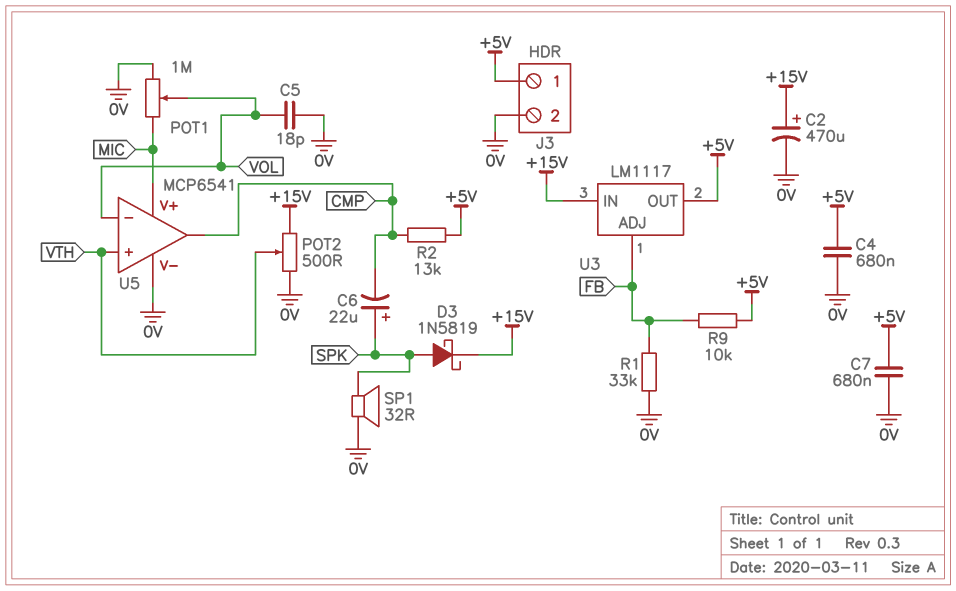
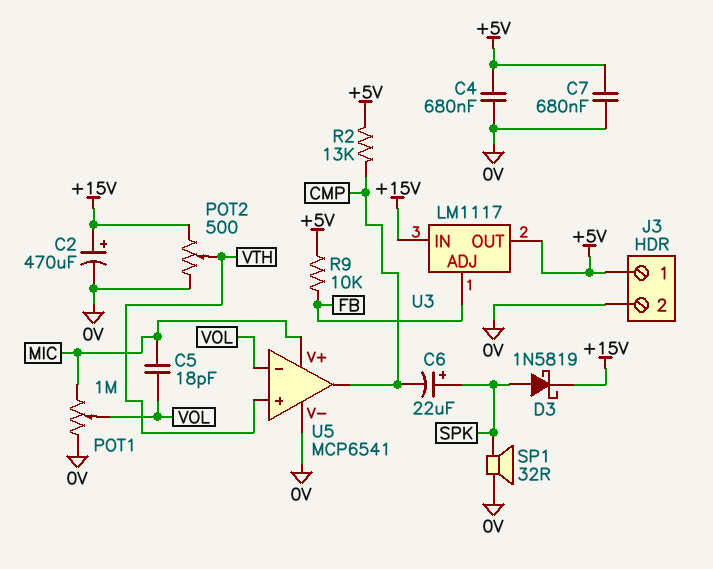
C5: 18pF (0V, VOL) -> 18pF (MIC, VOL)
R1: 33k (0V, FB) -> none

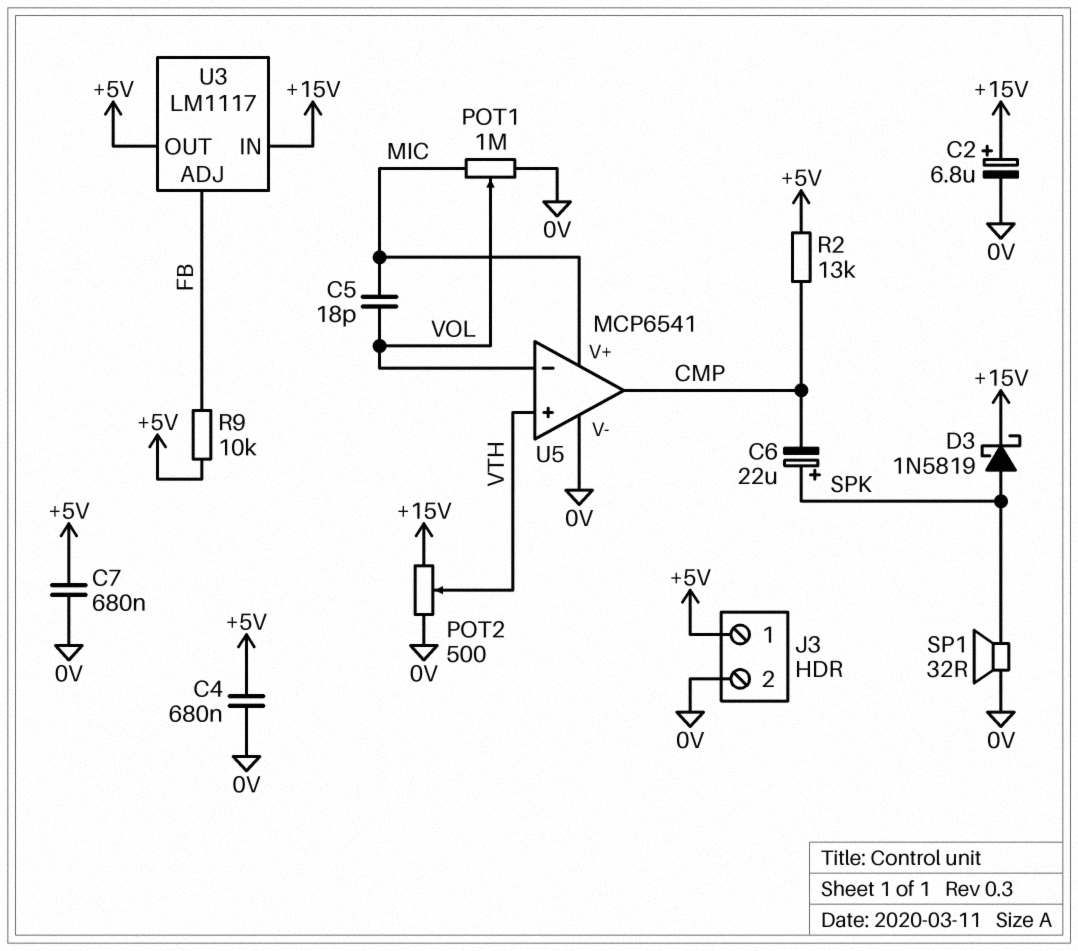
C2: 470uF (plus +15V, minus 0V) -> 6.8uF (plus +15V, minus 0V)

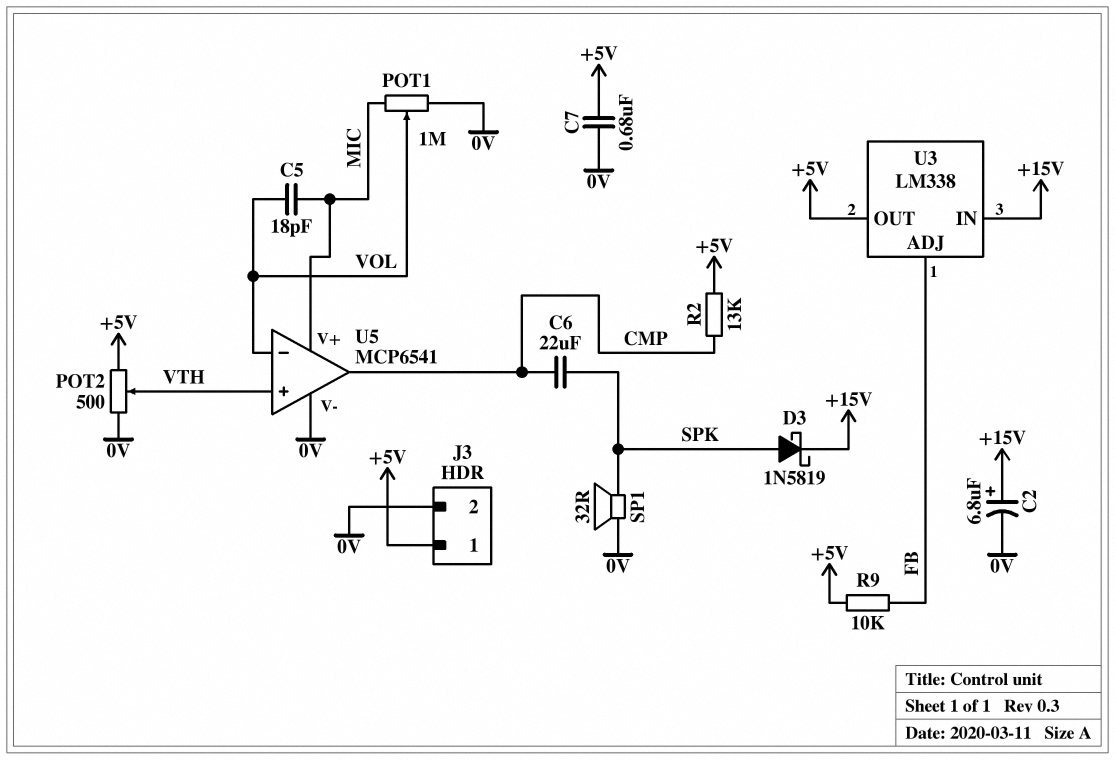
C4: 680nF (+5V, 0V) -> none
C6: 22uF (plus SPK, minus CMP) -> 22uF (CMP, SPK)
POT2: 500 (+15V, 0V, wiper VTH) -> 500 (+5V, 0V, wiper VTH)
U3: LM1117 -> LM338

